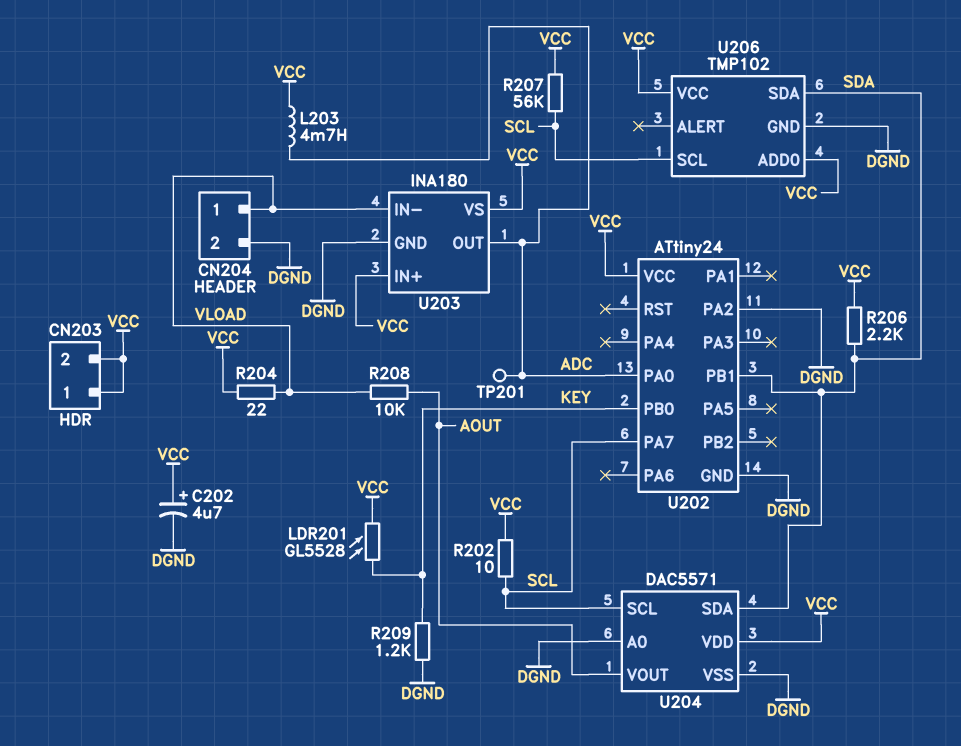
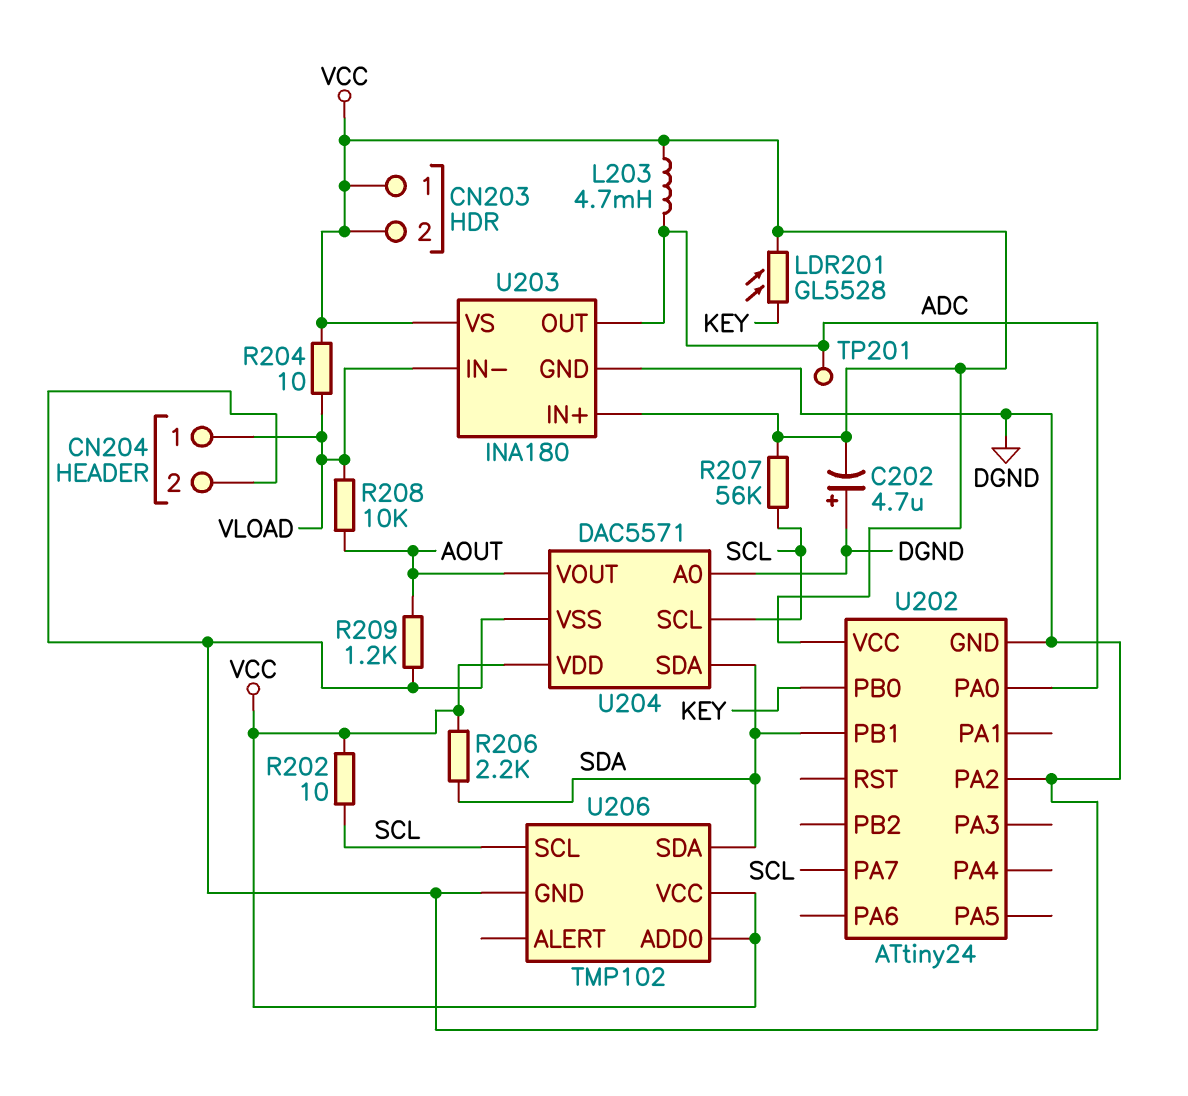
C202: 4.7uF (plus VCC, minus DGND) -> 4.7uF (plus DGND, minus VCC)
R204: 22 (VCC, VLOAD) -> 10 (VCC, VLOAD)
R209: 1.2k (DGND, KEY) -> 1.2k (AOUT, DGND)

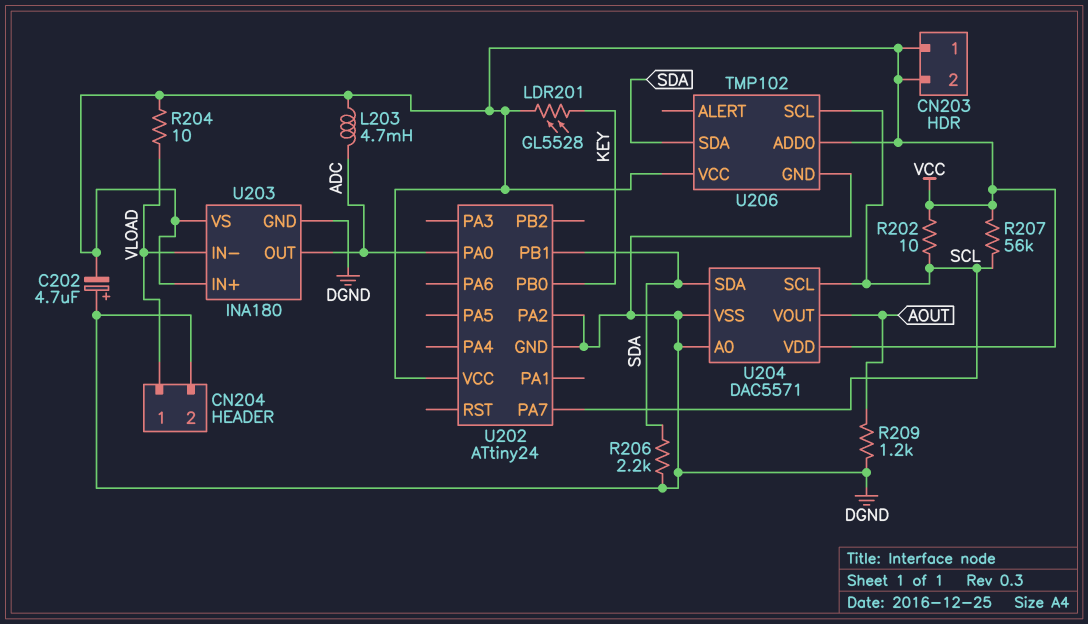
R206: 2.2k (SDA, VCC) -> 2.2k (DGND, SDA)
R208: 10k (AOUT, VLOAD) -> none
TP201: test point (ADC) -> none

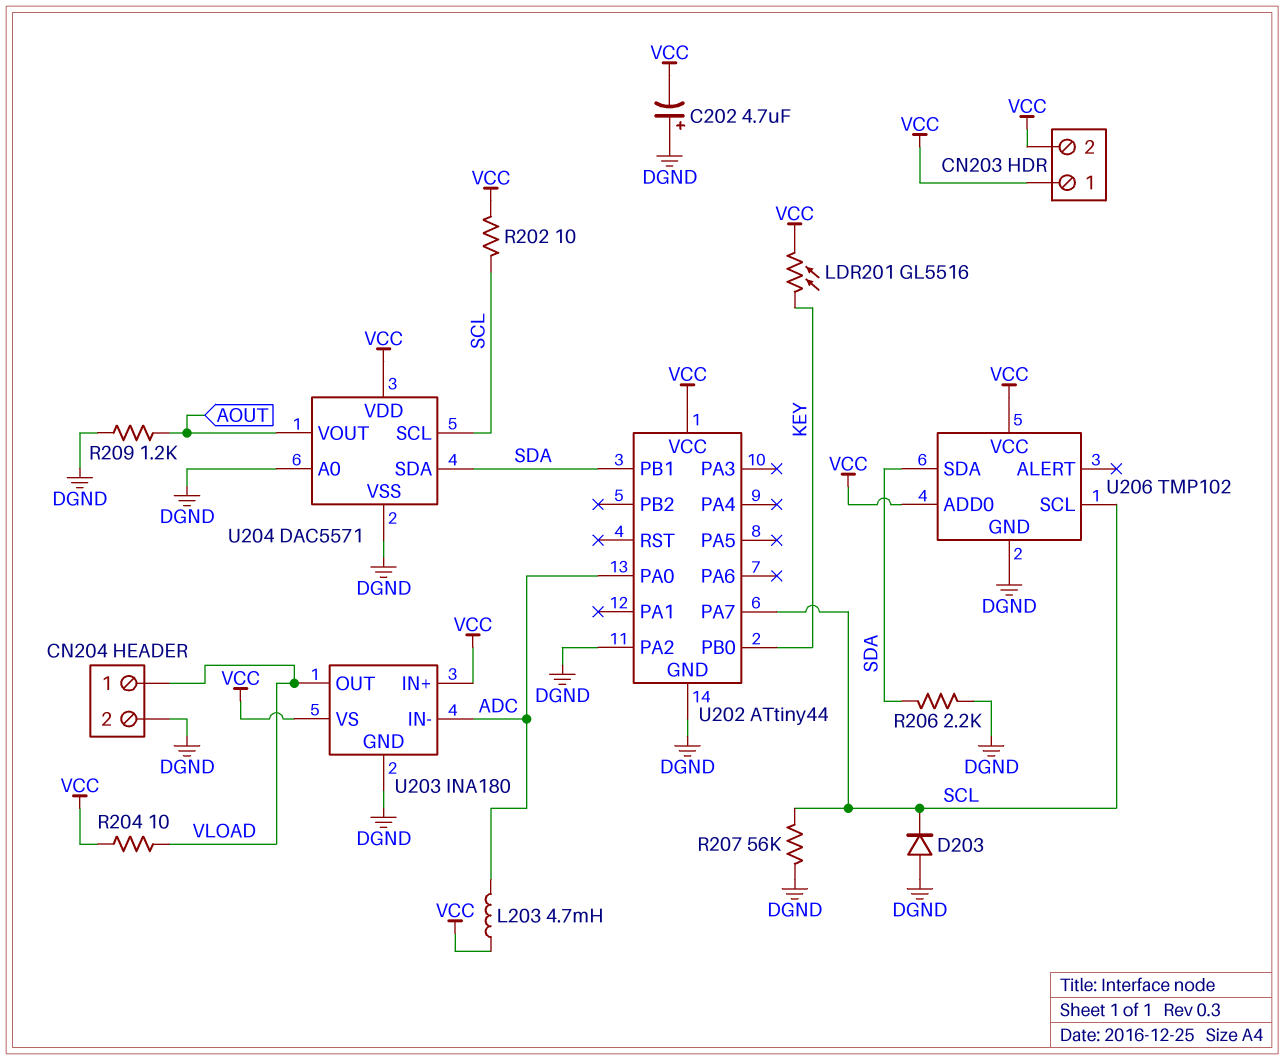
D203: none -> diode (A DGND, K SCL)
LDR201: GL5528 (KEY, VCC) -> GL5516 (KEY, VCC)
R207: 56k (SCL, VCC) -> 56k (DGND, SCL)
U202: ATtiny24 -> ATtiny44
U203 pin IN-: VLOAD -> ADC
U203 pin OUT: ADC -> VLOAD

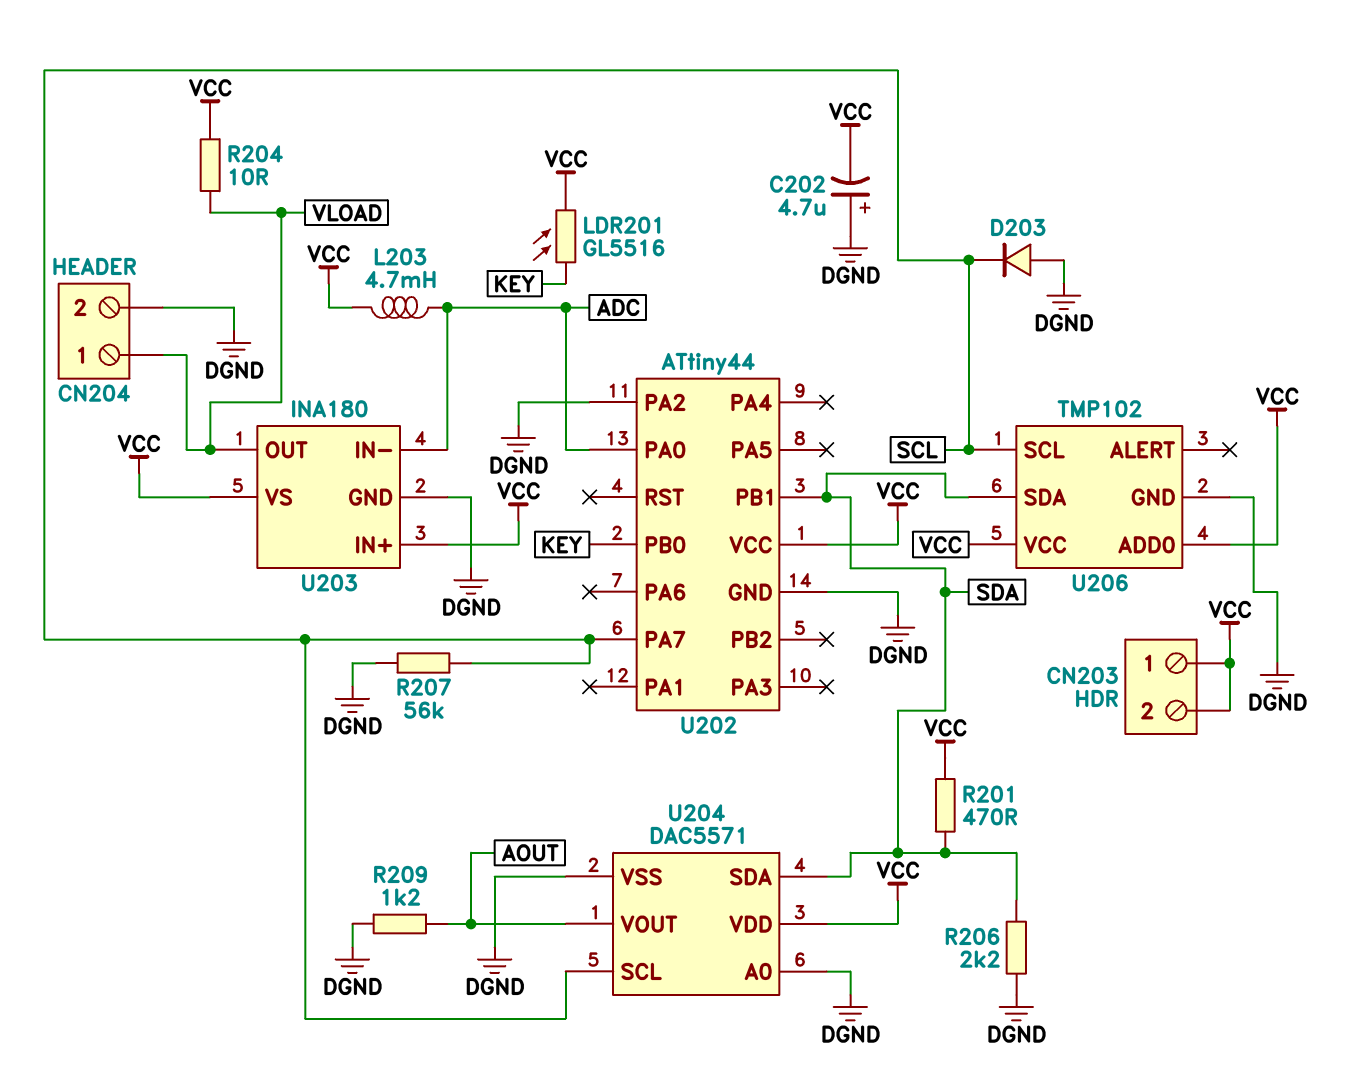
R201: none -> 470 (SDA, VCC)
R202: 10 (SCL, VCC) -> none

